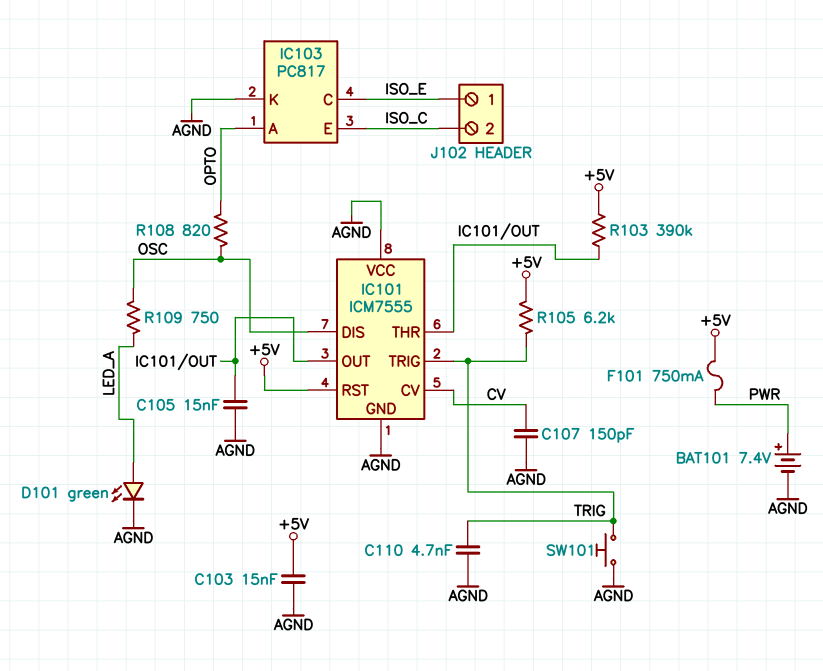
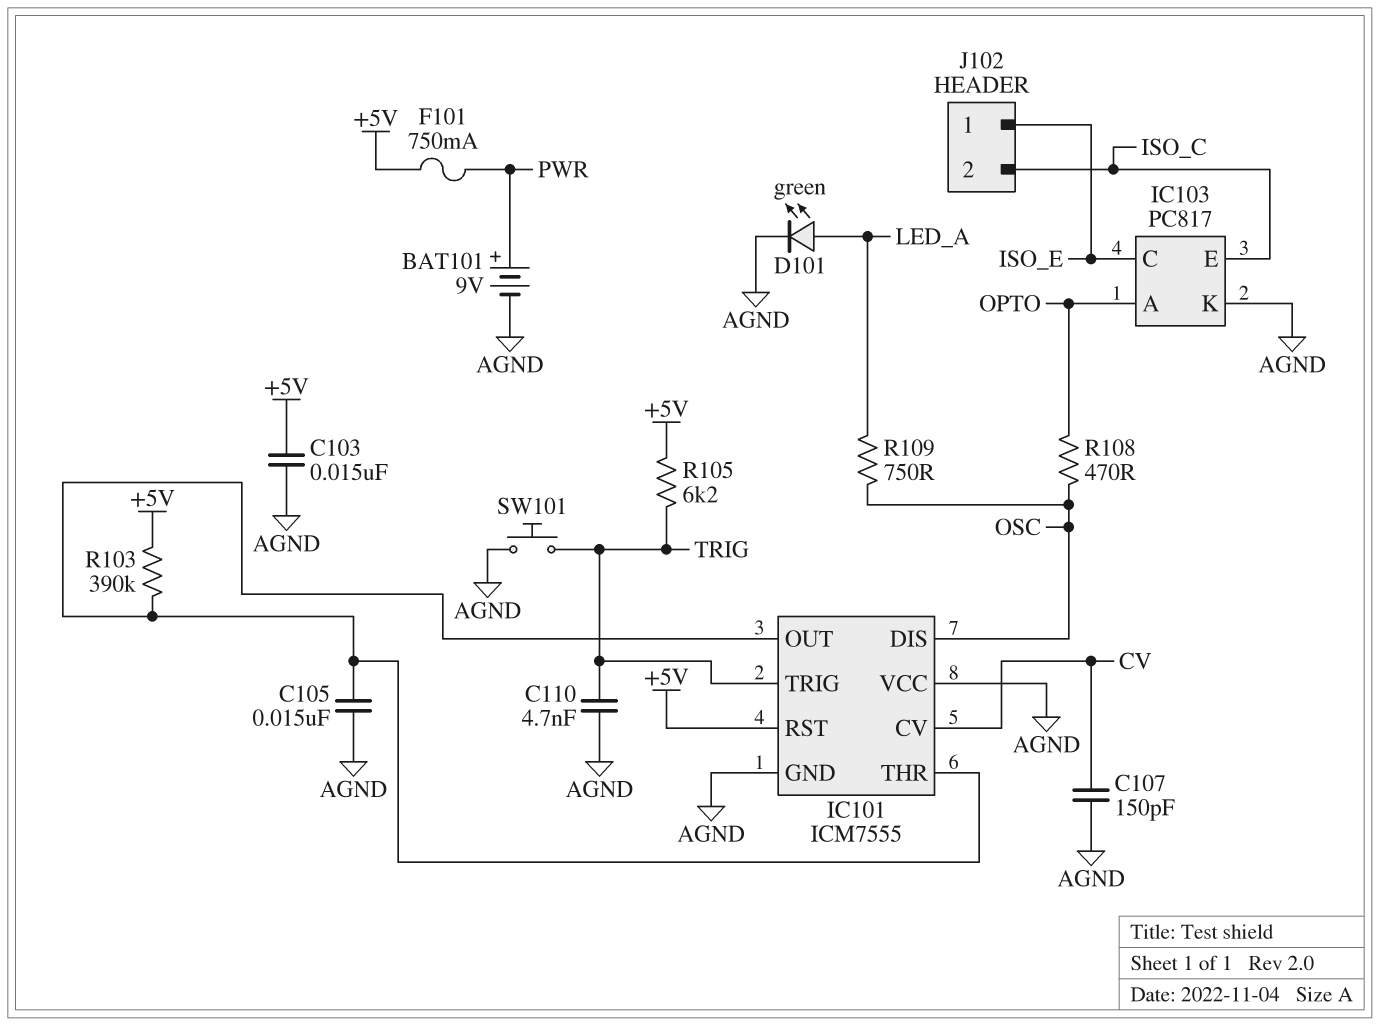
BAT101: 7.4V (plus PWR, minus AGND) -> 9V (plus PWR, minus AGND)
R108: 820 (OPTO, OSC) -> 470 (OPTO, OSC)

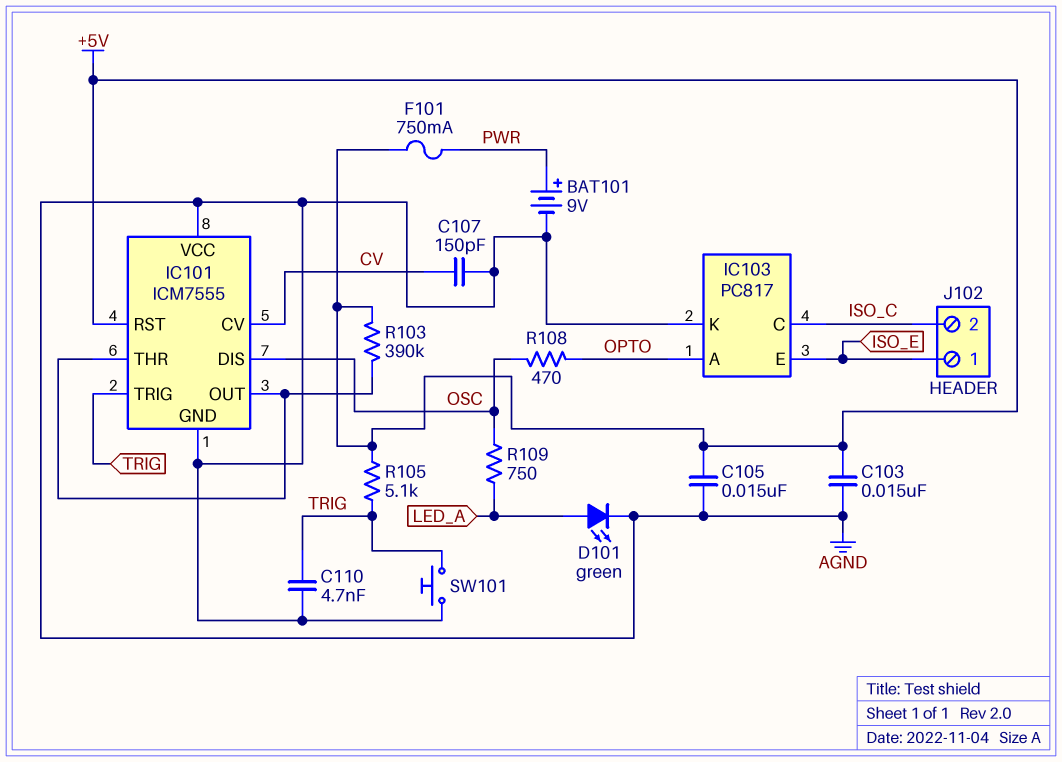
C105: 15nF (AGND, IC101/OUT) -> 15nF (+5V, AGND)
IC103 pin C: ISO_E -> ISO_C
IC103 pin E: ISO_C -> ISO_E
R105: 6.2k (+5V, TRIG) -> 5.1k (+5V, TRIG)

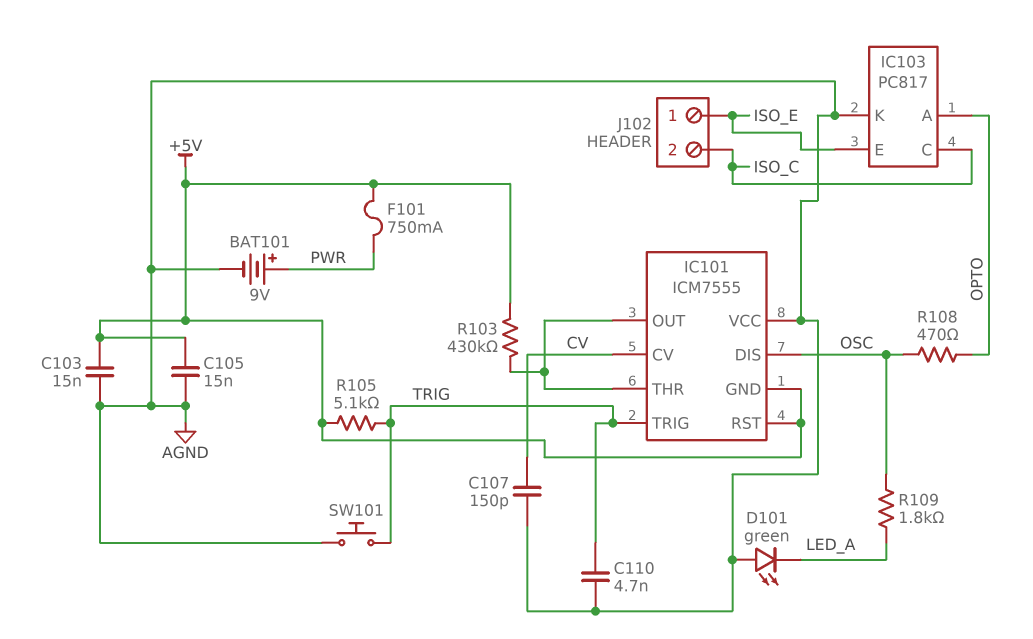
D101: LED green (A LED_A, K AGND) -> LED green (A AGND, K LED_A)
IC101 pin GND: AGND -> +5V
R103: 390k (+5V, IC101/OUT) -> 430k (+5V, IC101/OUT)
R109: 750 (LED_A, OSC) -> 1.8k (LED_A, OSC)

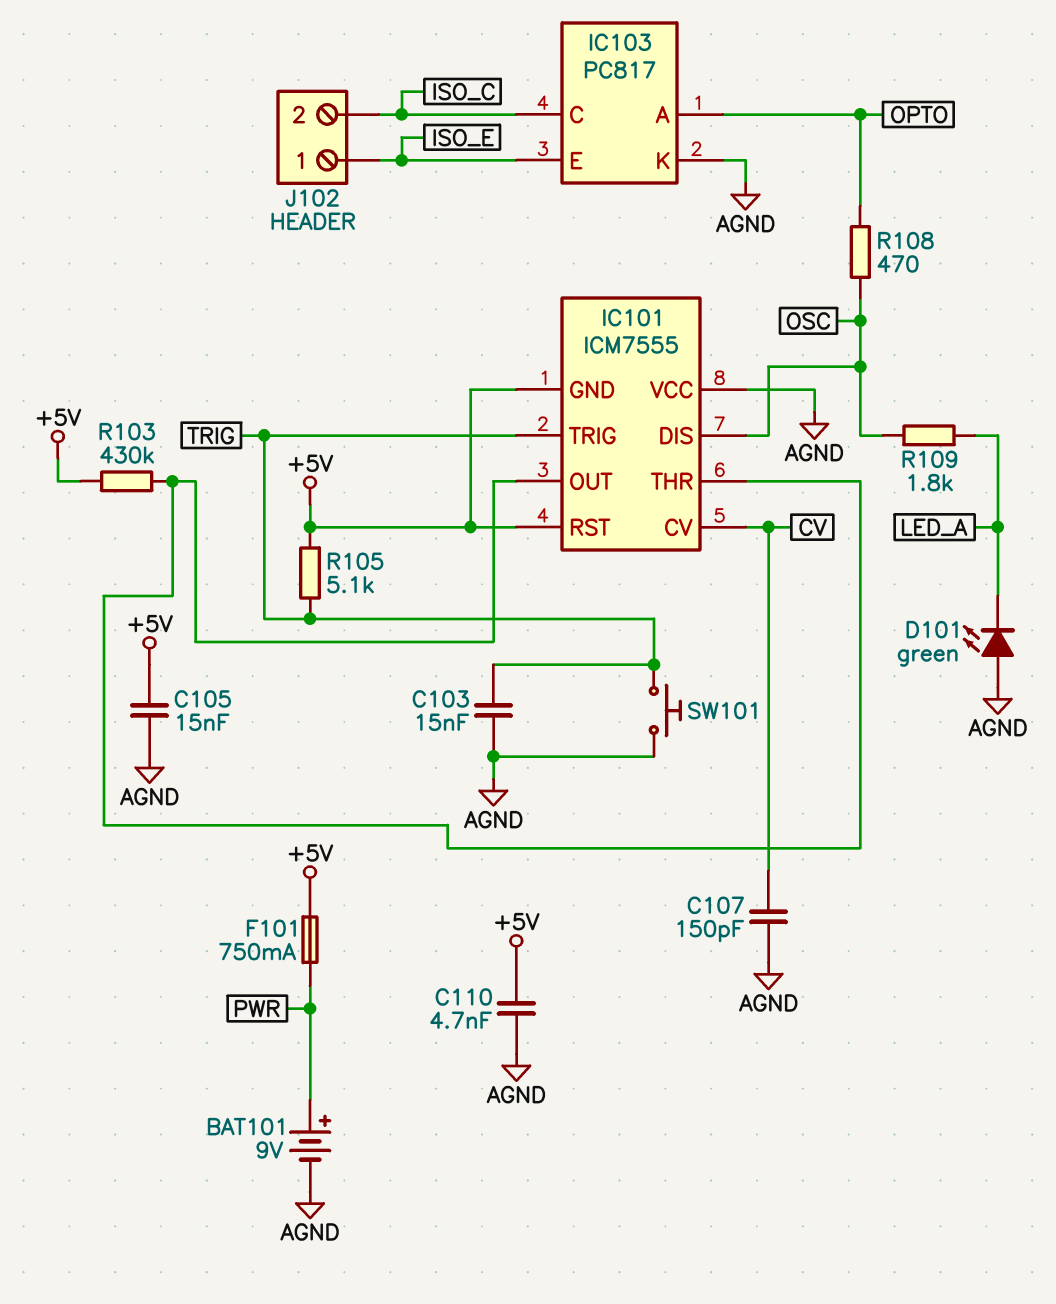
C103: 15nF (+5V, AGND) -> 15nF (AGND, TRIG)
C110: 4.7nF (AGND, TRIG) -> 4.7nF (+5V, AGND)

